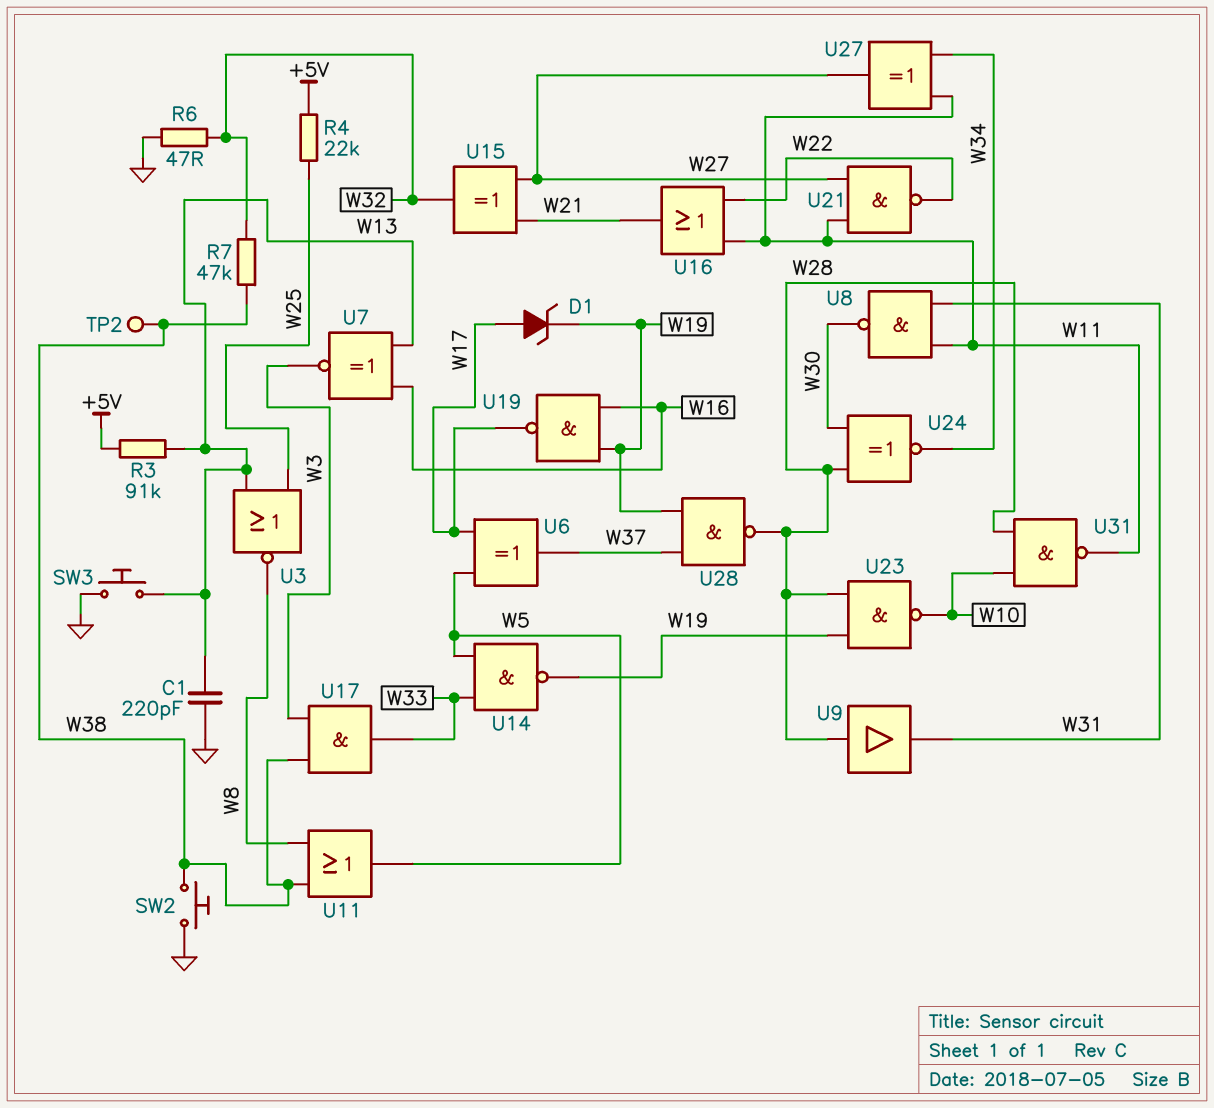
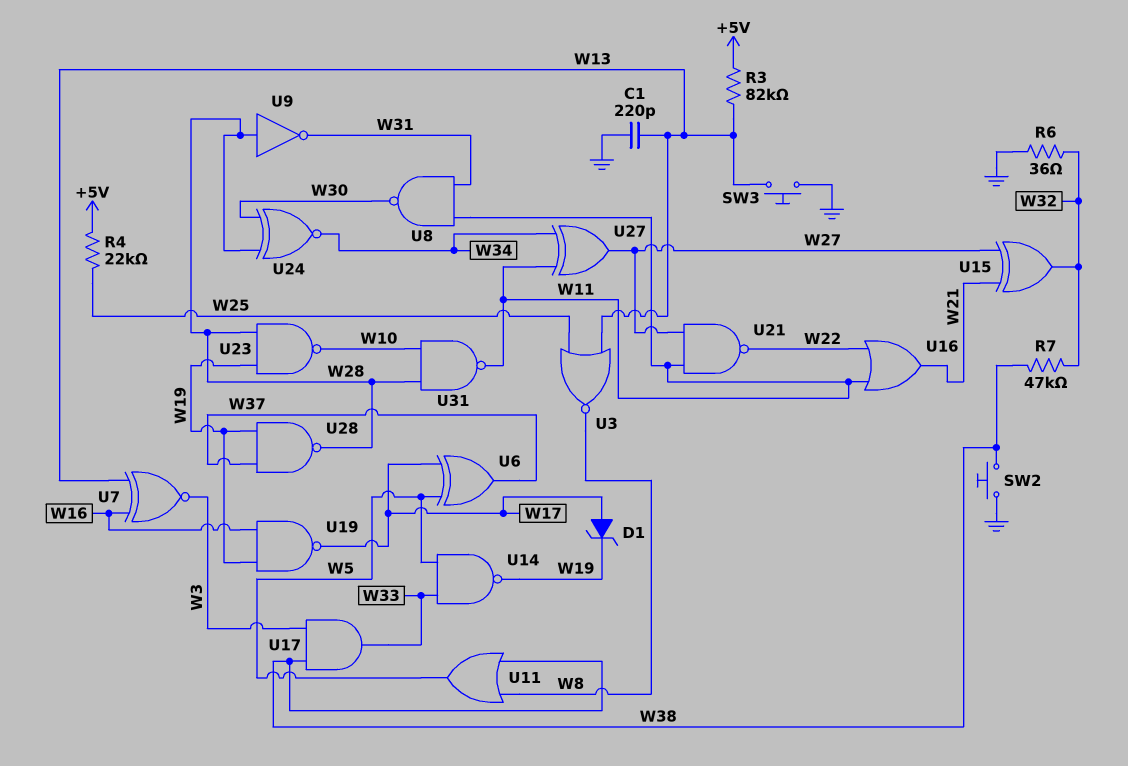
R3: 91k (+5V, W13) -> 82k (+5V, W13)
R6: 47 (GND, W32) -> 36 (GND, W32)
TP2: test point (W38) -> none
U9: buffer (in W28, out W31) -> NOT (in W28, out W31)

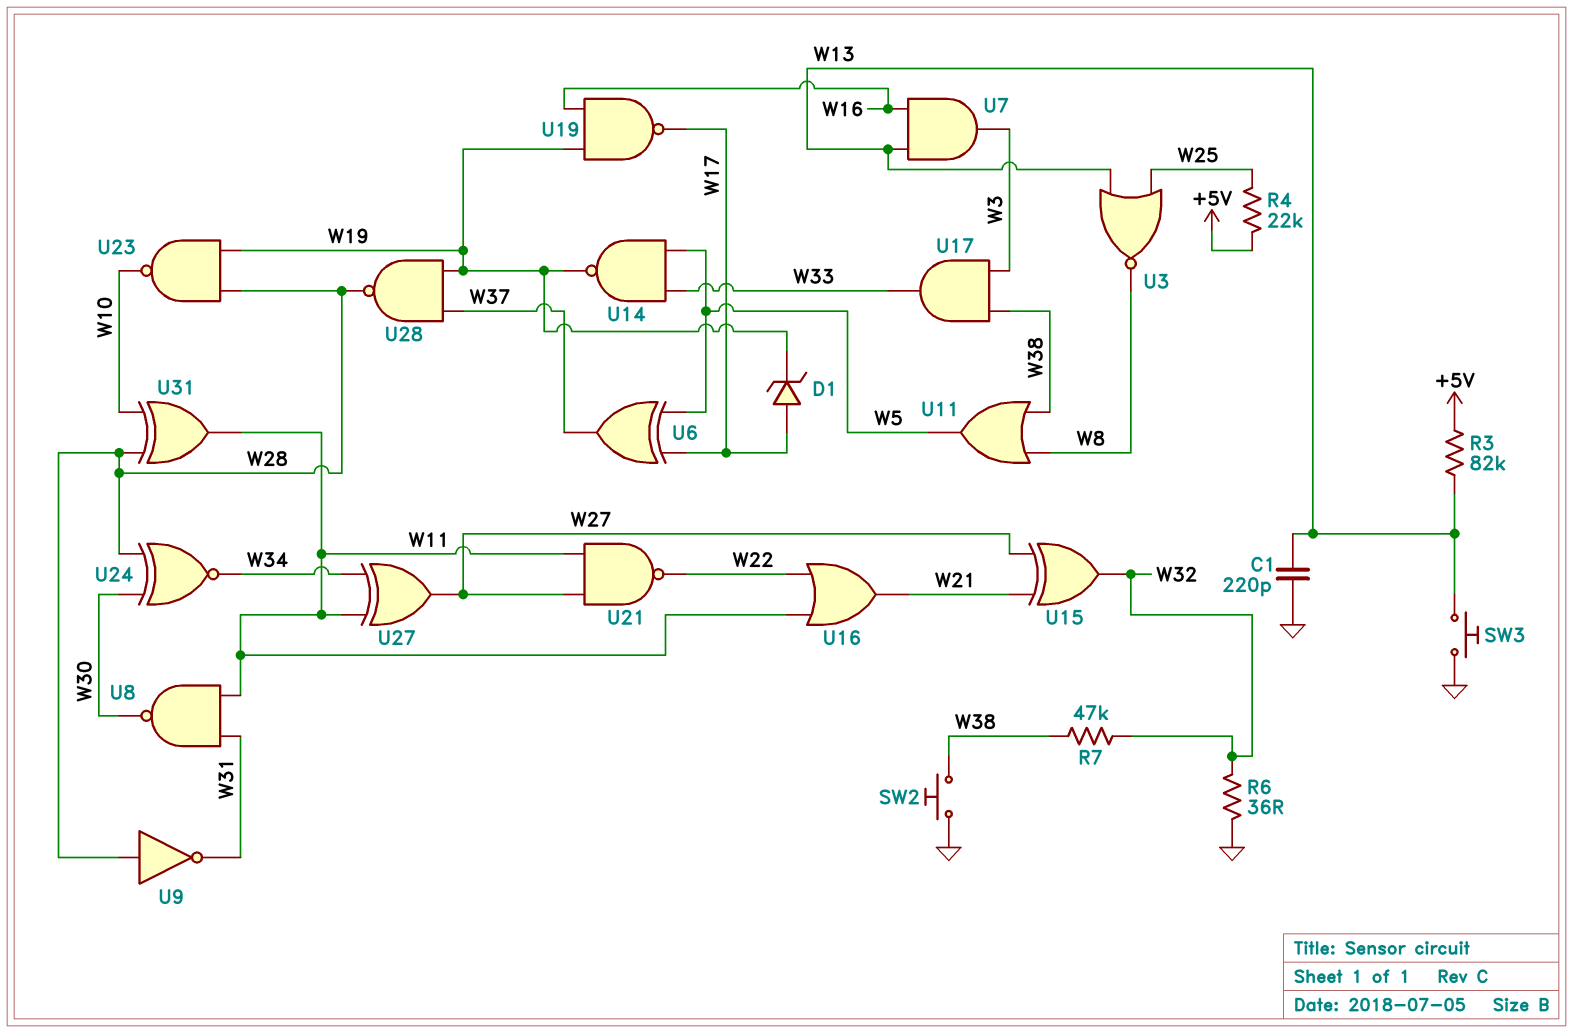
U7: XNOR (in W13, in W16, out W3) -> AND (in W13, in W16, out W3)
U31: NAND (in W10, in W28, out W11) -> XOR (in W10, in W28, out W11)

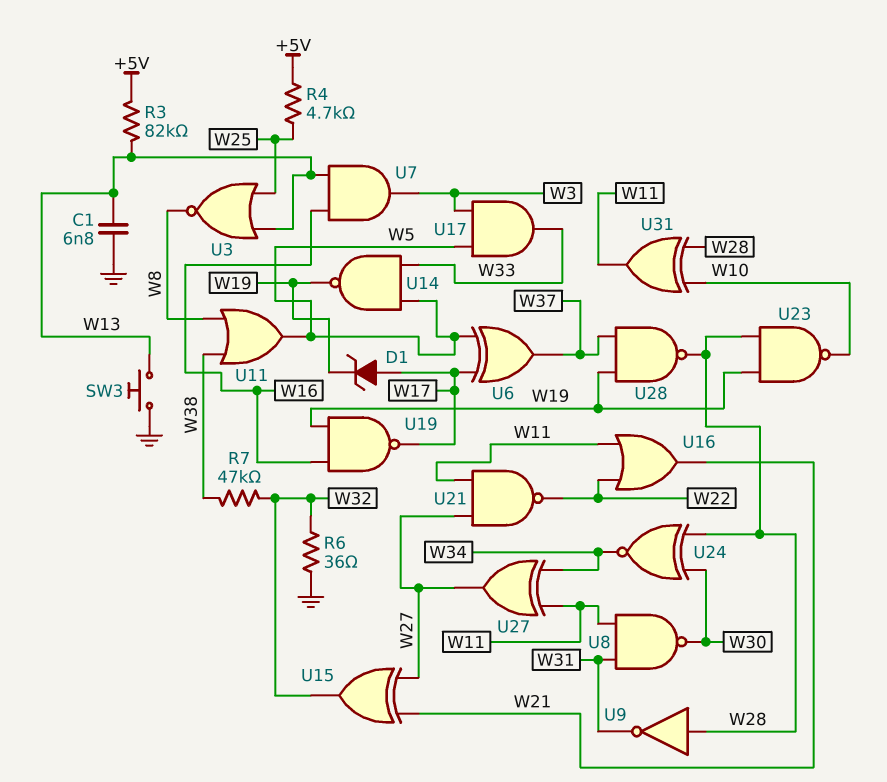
C1: 220pF (GND, W13) -> 6.8nF (GND, W13)
R4: 22k (+5V, W25) -> 4.7k (+5V, W25)
SW2: button (GND, W38) -> none
U17: AND (in W3, in W38, out W33) -> AND (in W3, in W5, out W33)

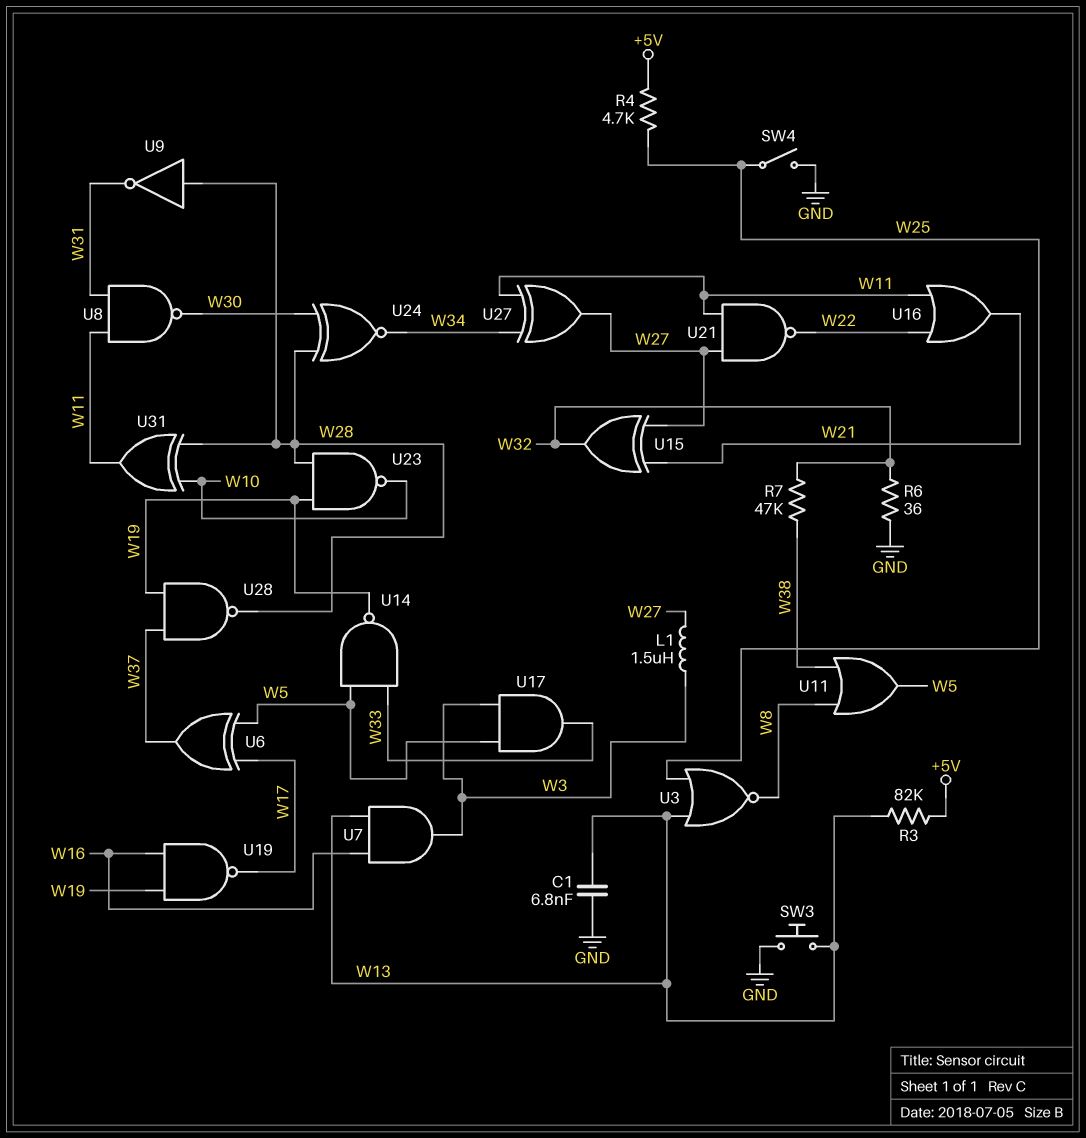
D1: zener (A W17, K W19) -> none
L1: none -> 1.5uH (W3, W27)
SW4: none -> switch (GND, W25)

